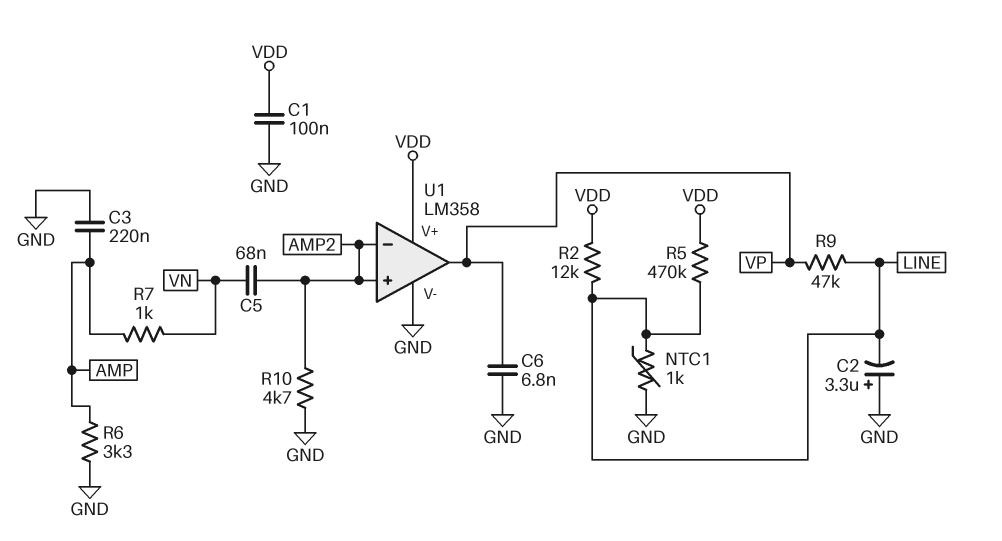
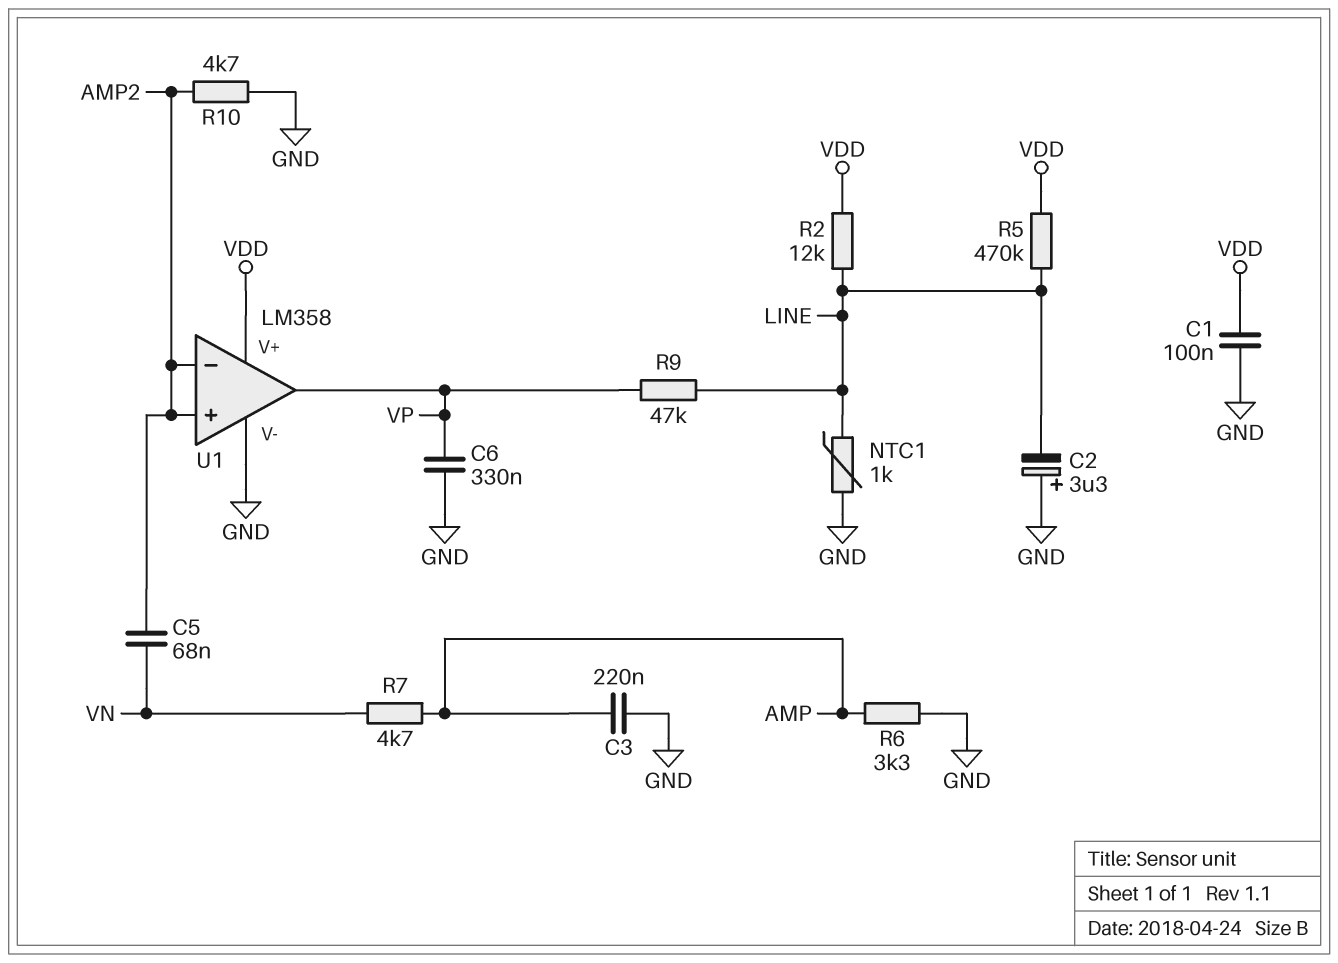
C6: 6.8nF (GND, VP) -> 330nF (GND, VP)
R7: 1k (AMP, VN) -> 4.7k (AMP, VN)

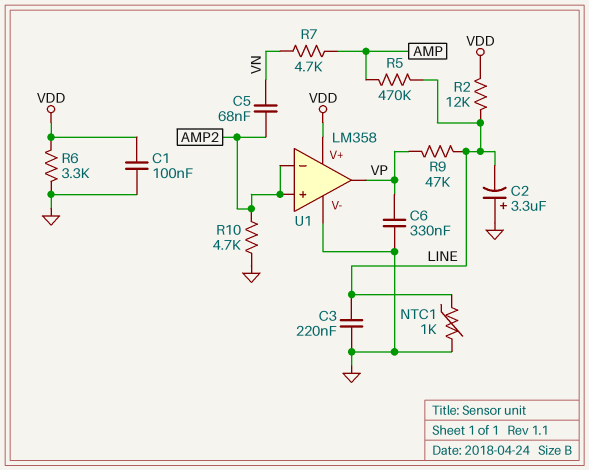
C3: 220nF (AMP, GND) -> 220nF (GND, LINE)
R5: 470k (LINE, VDD) -> 470k (AMP, LINE)
R6: 3.3k (AMP, GND) -> 3.3k (GND, VDD)

